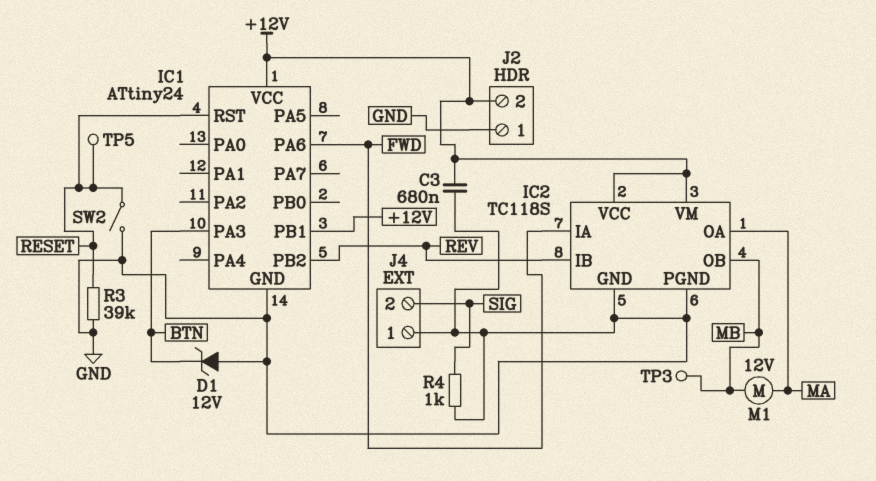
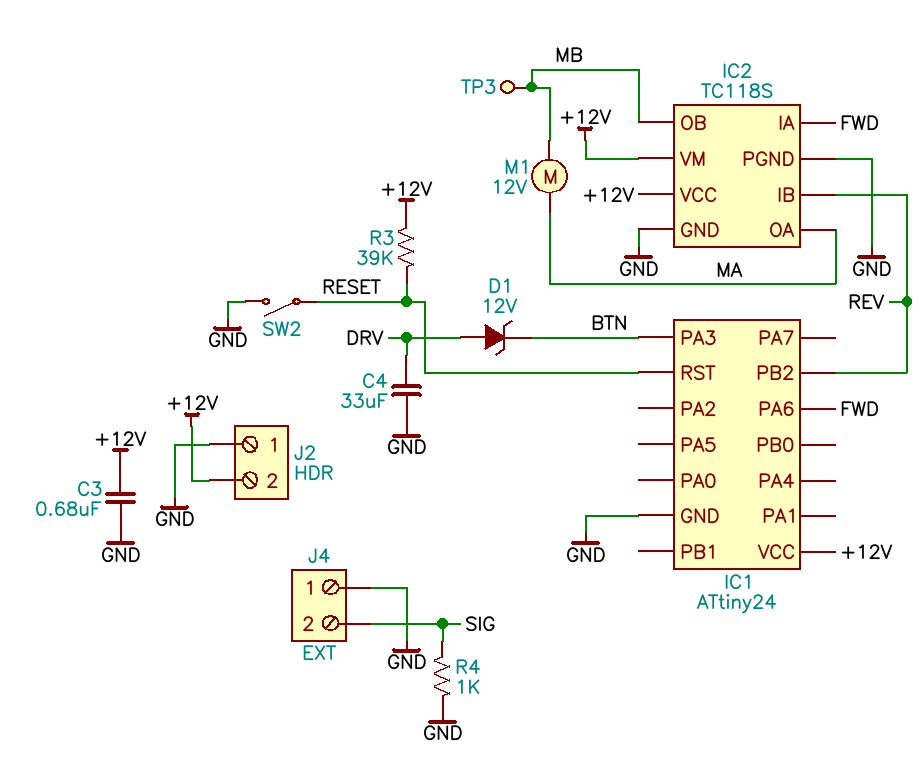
C4: none -> 33uF (DRV, GND)
D1: zener 12V (A GND, K BTN) -> zener 12V (A DRV, K BTN)
IC1 pin PB1: +12V -> none
R3: 39k (GND, RESET) -> 39k (+12V, RESET)
TP5: test point (RESET) -> none

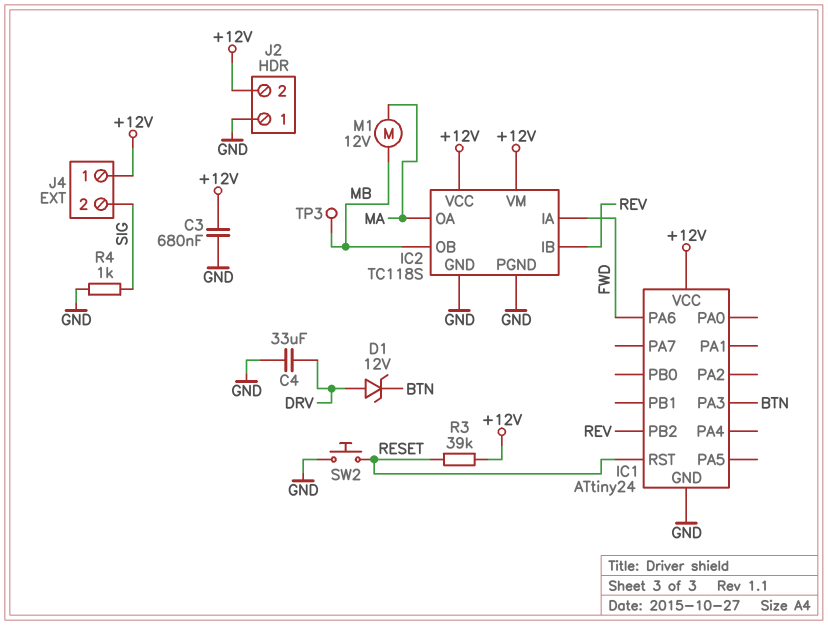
J4 pin 1: GND -> +12V
SW2: switch (GND, RESET) -> button (GND, RESET)

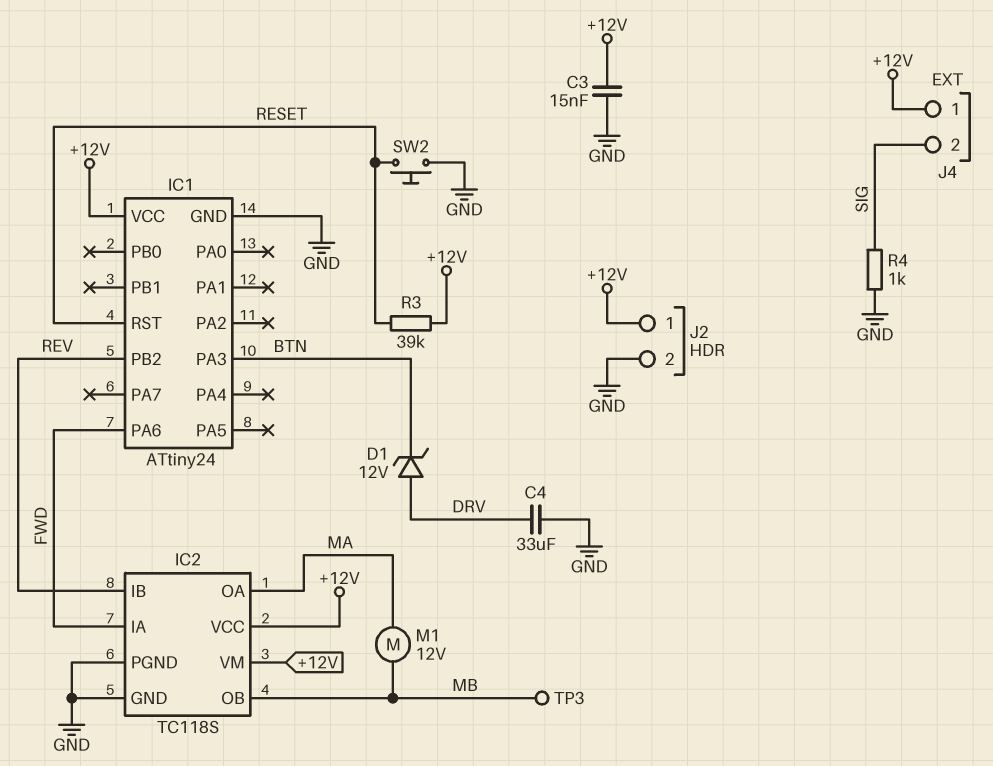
C3: 680nF (+12V, GND) -> 15nF (+12V, GND)
J2 pin 1: GND -> +12V
J2 pin 2: +12V -> GND

